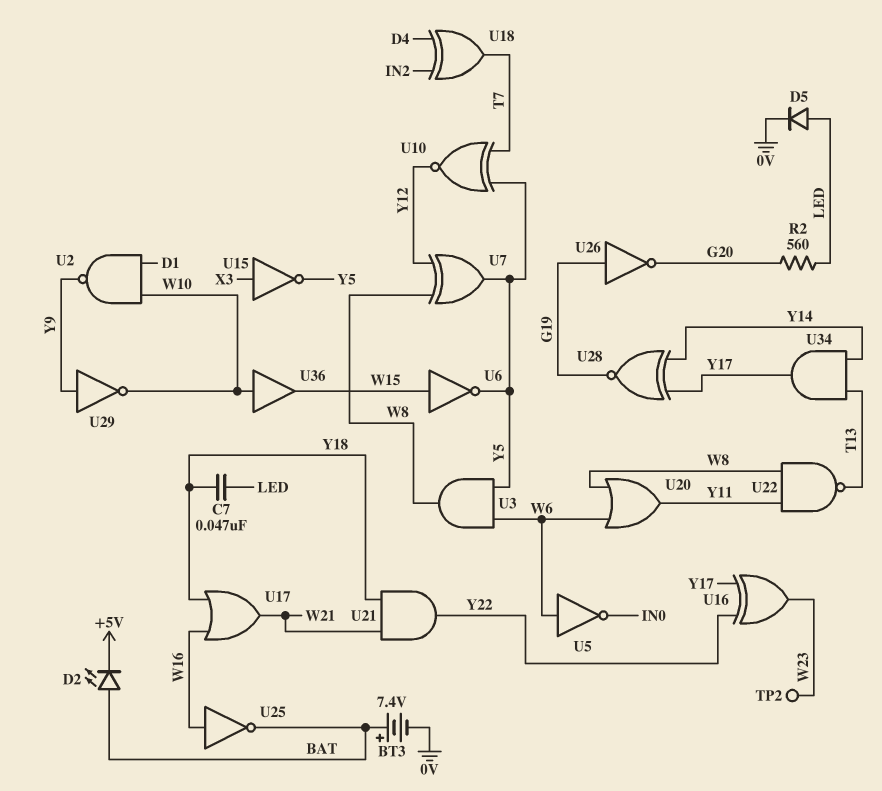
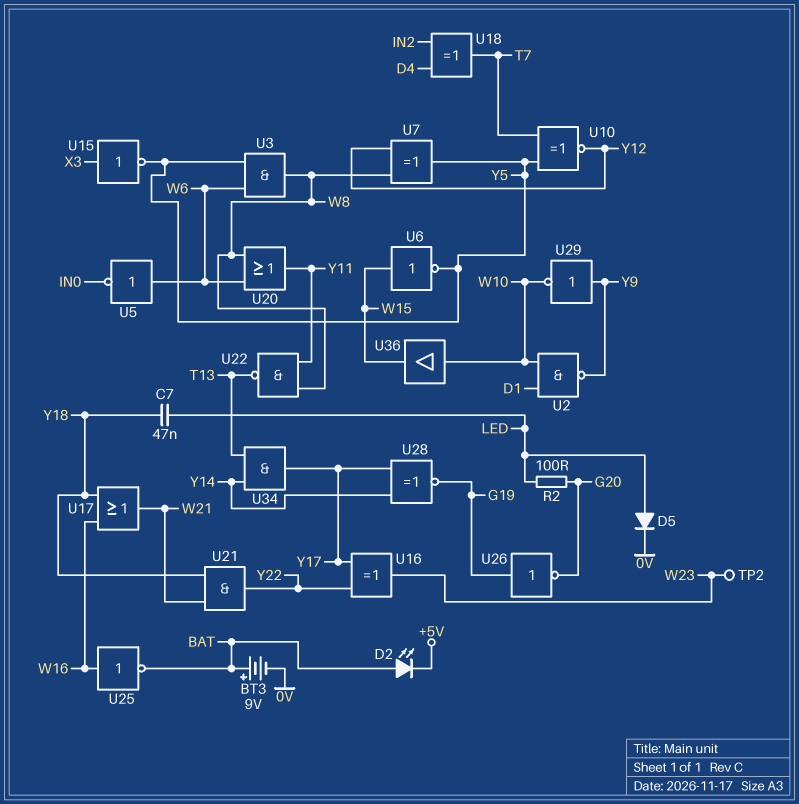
BT3: 7.4V (plus BAT, minus 0V) -> 9V (plus BAT, minus 0V)
R2: 560 (G20, LED) -> 100 (G20, LED)

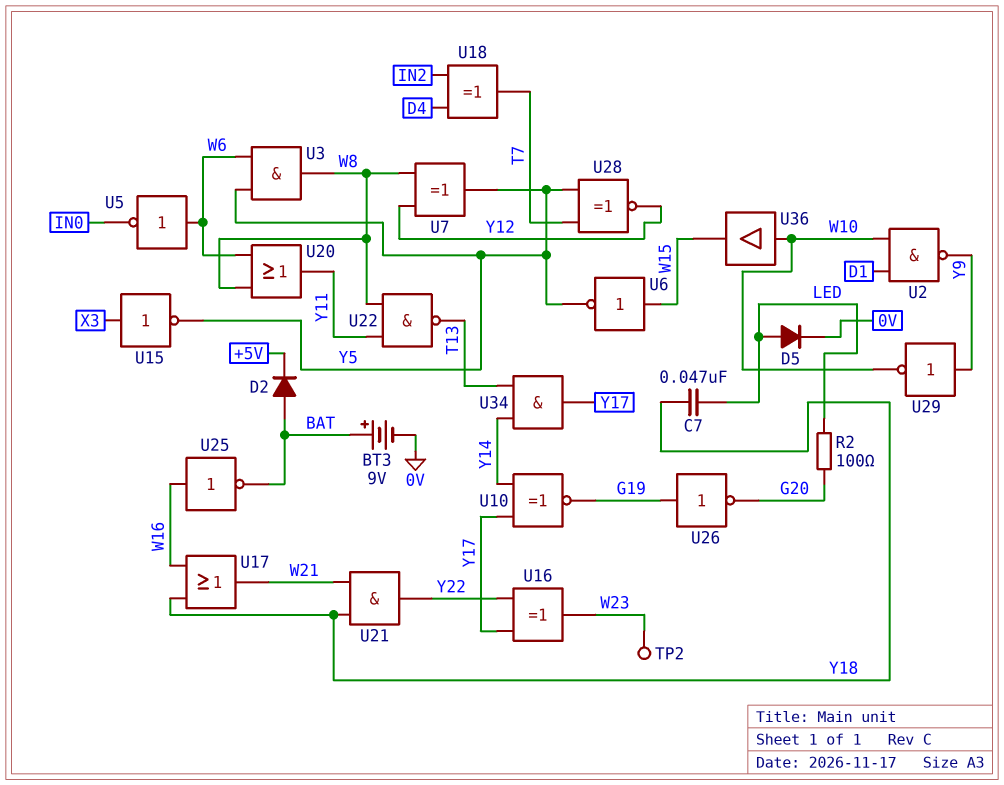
D2: LED (A BAT, K +5V) -> diode (A BAT, K +5V)
U10: XNOR (in T7, in Y5, out Y12) -> XNOR (in Y14, in Y17, out G19)
U28: XNOR (in Y14, in Y17, out G19) -> XNOR (in T7, in Y5, out Y12)

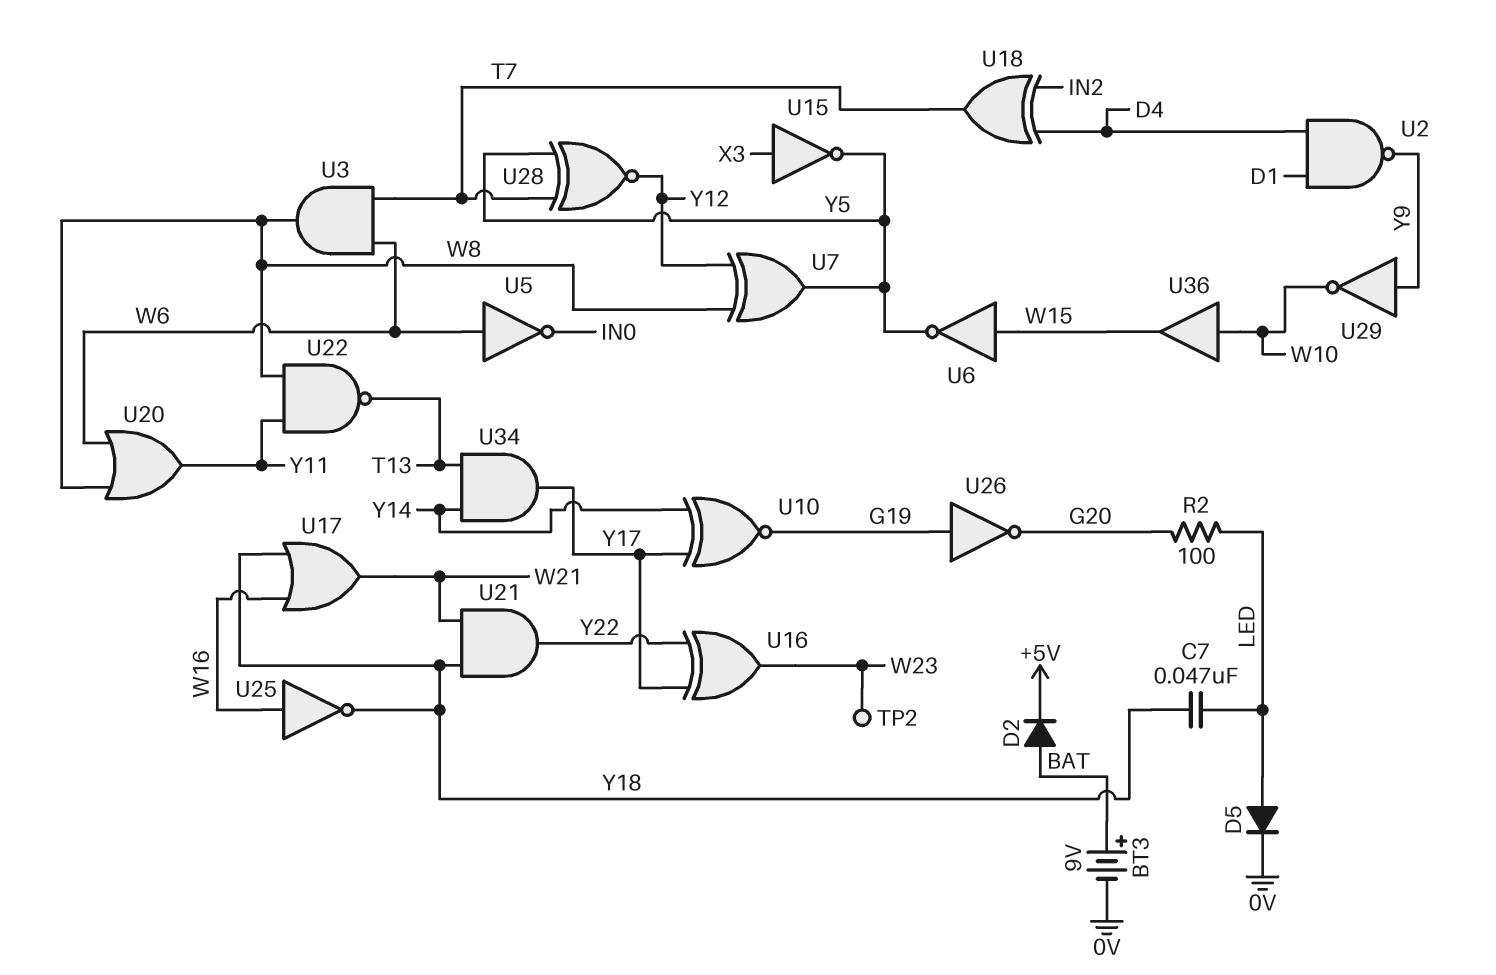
U2: NAND (in D1, in W10, out Y9) -> NAND (in D1, in D4, out Y9)
U3: AND (in W6, in Y5, out W8) -> AND (in T7, in W6, out W8)
U25: NOT (in W16, out BAT) -> NOT (in W16, out Y18)

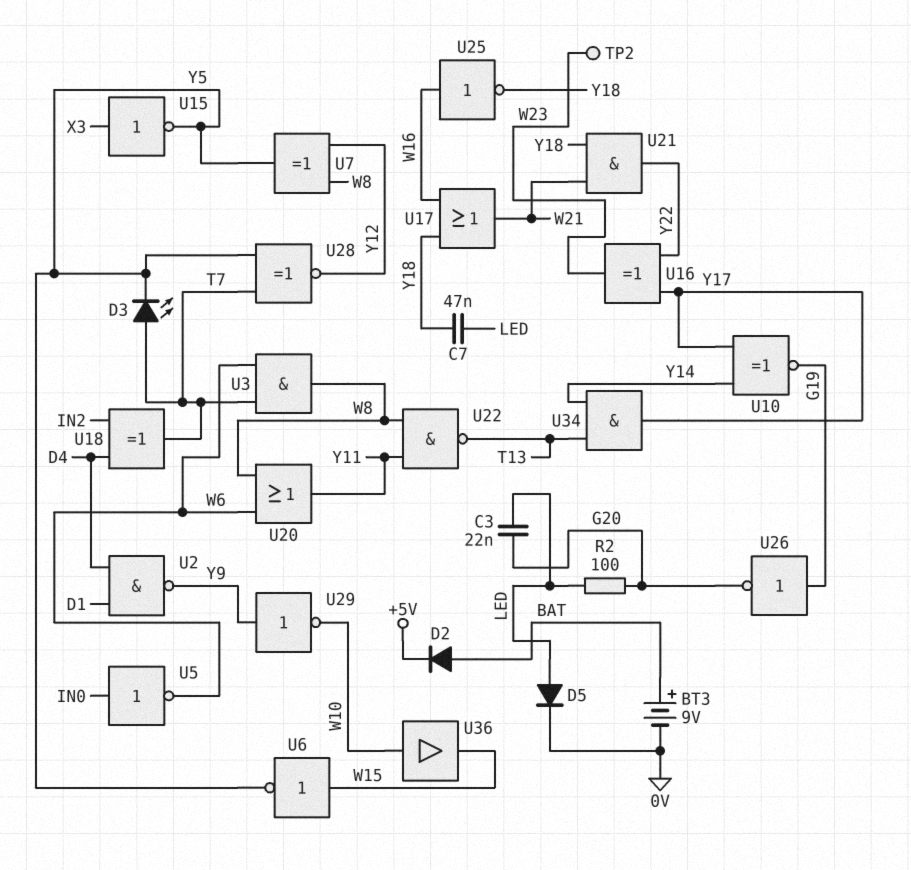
C3: none -> 22nF (G20, LED)
D3: none -> LED (A T7, K Y5)
U5: NOT (in W6, out IN0) -> NOT (in IN0, out W6)

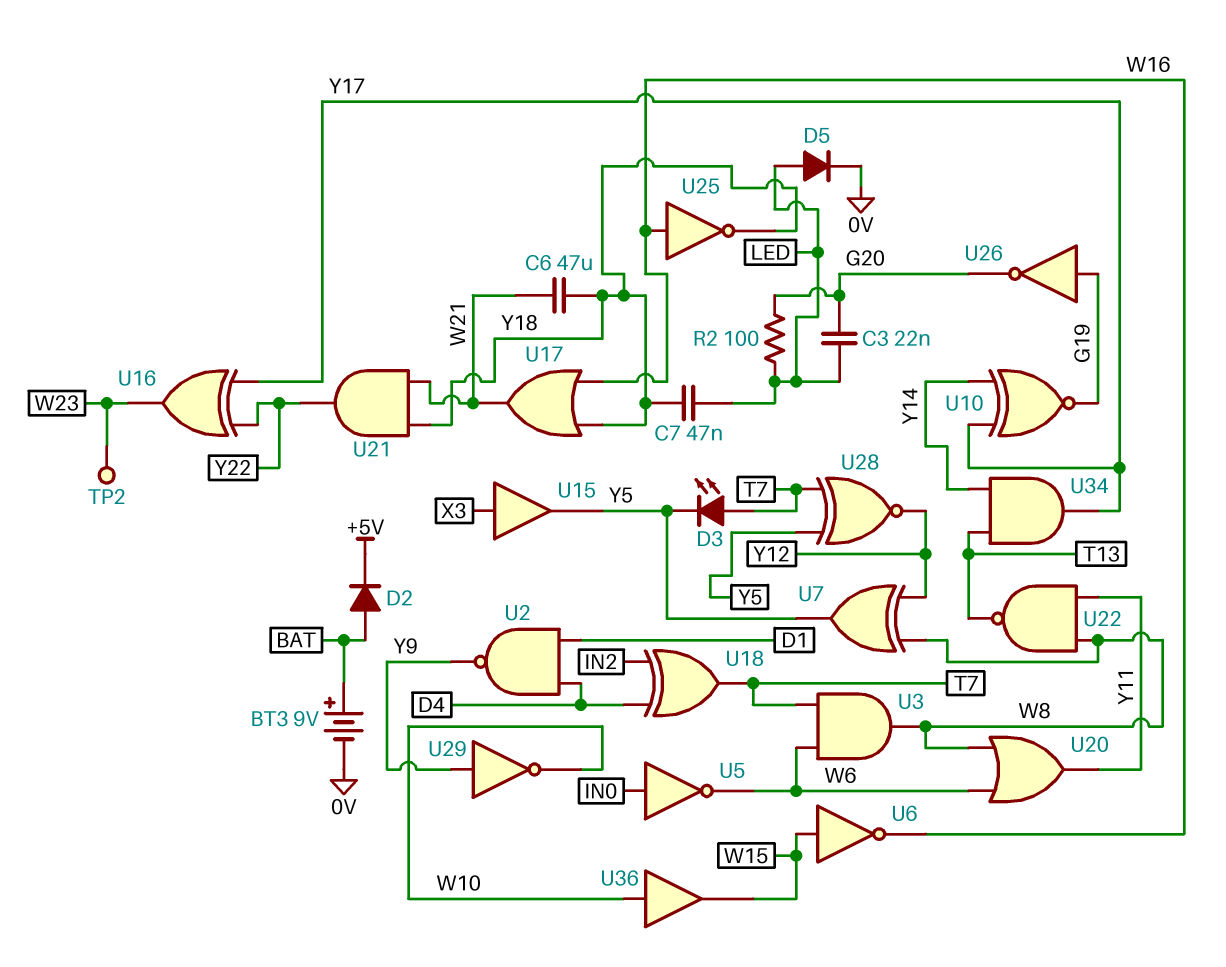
C6: none -> 47uF (W21, Y18)
U6: NOT (in W15, out Y5) -> NOT (in W15, out W16)
U15: NOT (in X3, out Y5) -> buffer (in X3, out Y5)

